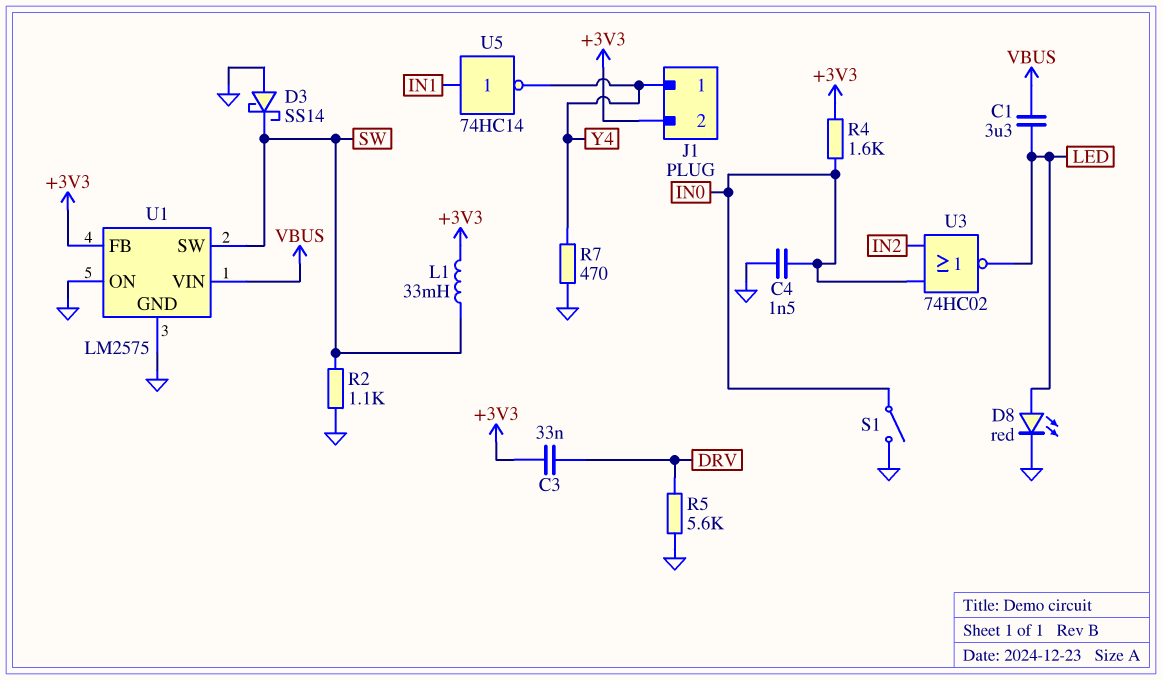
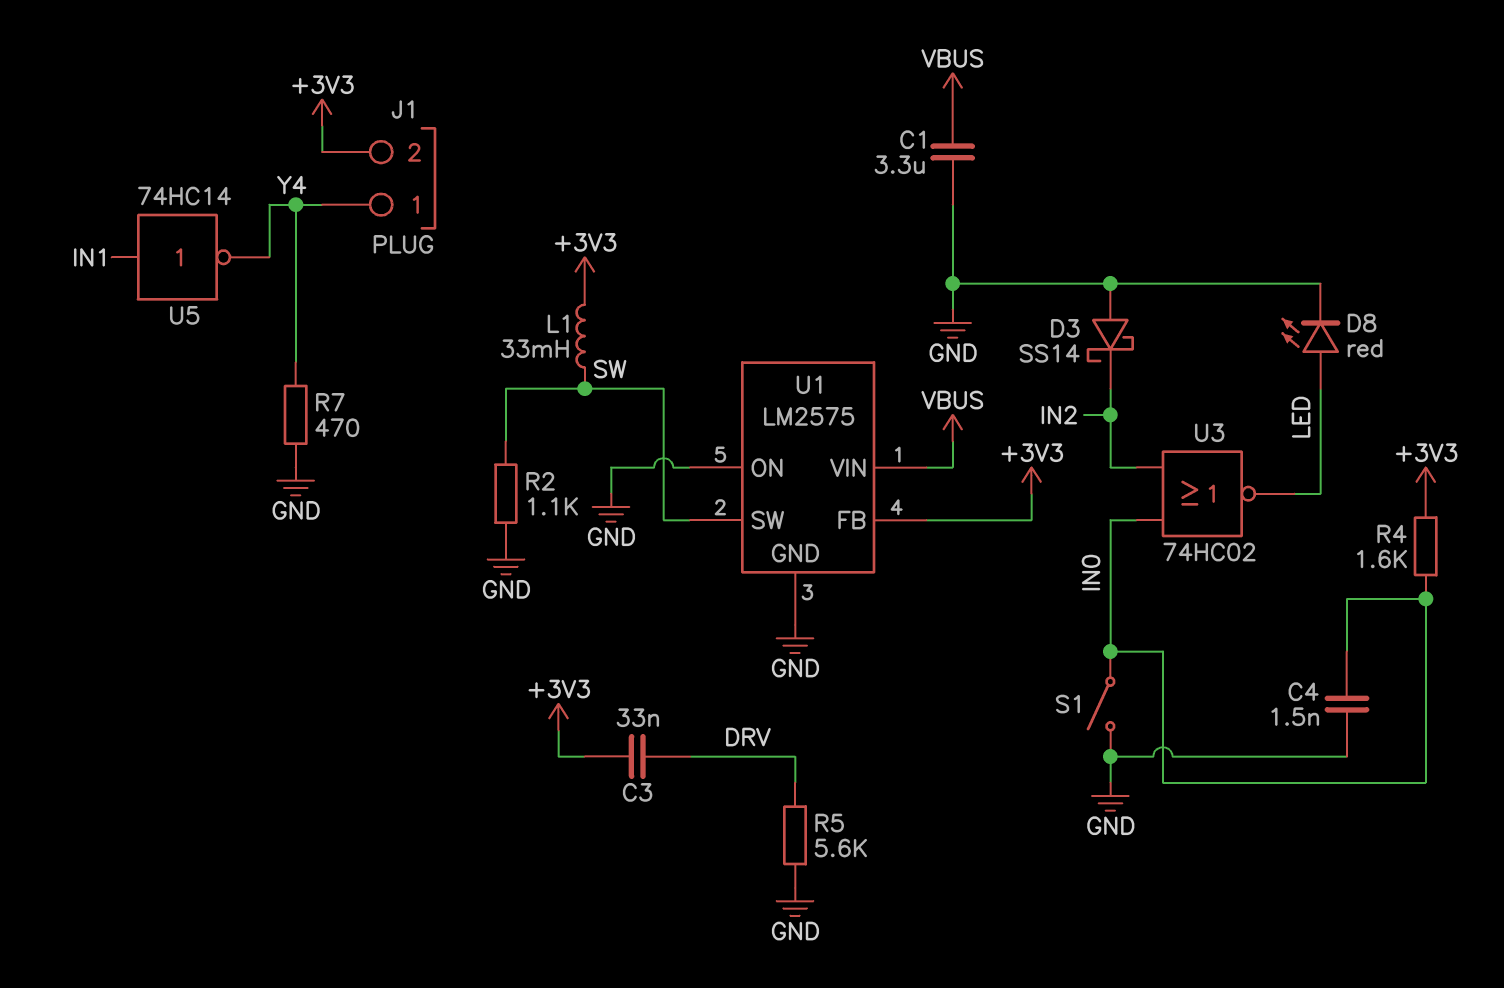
C1: 3.3uF (LED, VBUS) -> 3.3uF (GND, VBUS)
D3: schottky SS14 (A GND, K SW) -> schottky SS14 (A GND, K IN2)

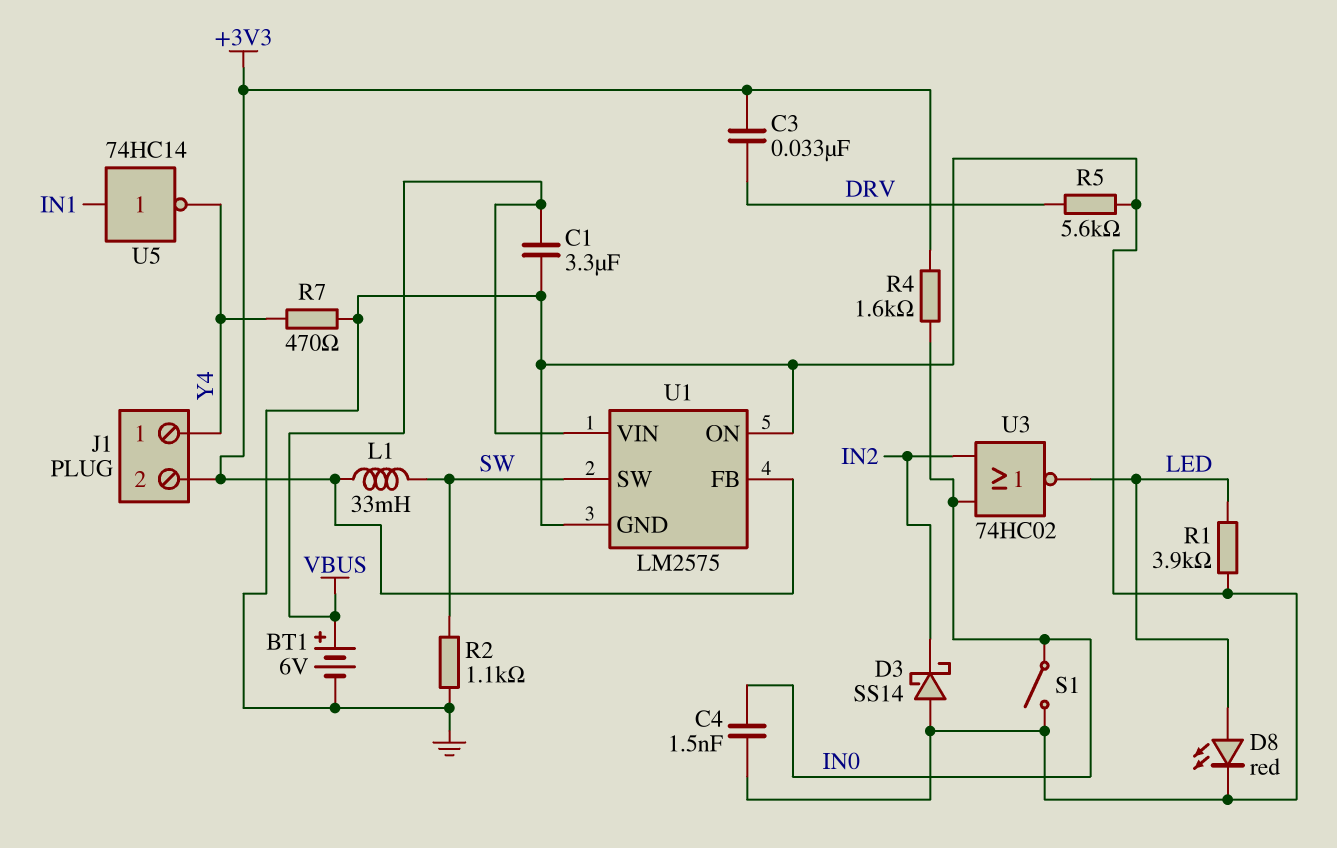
BT1: none -> 6V (plus VBUS, minus GND)
R1: none -> 3.9k (GND, LED)

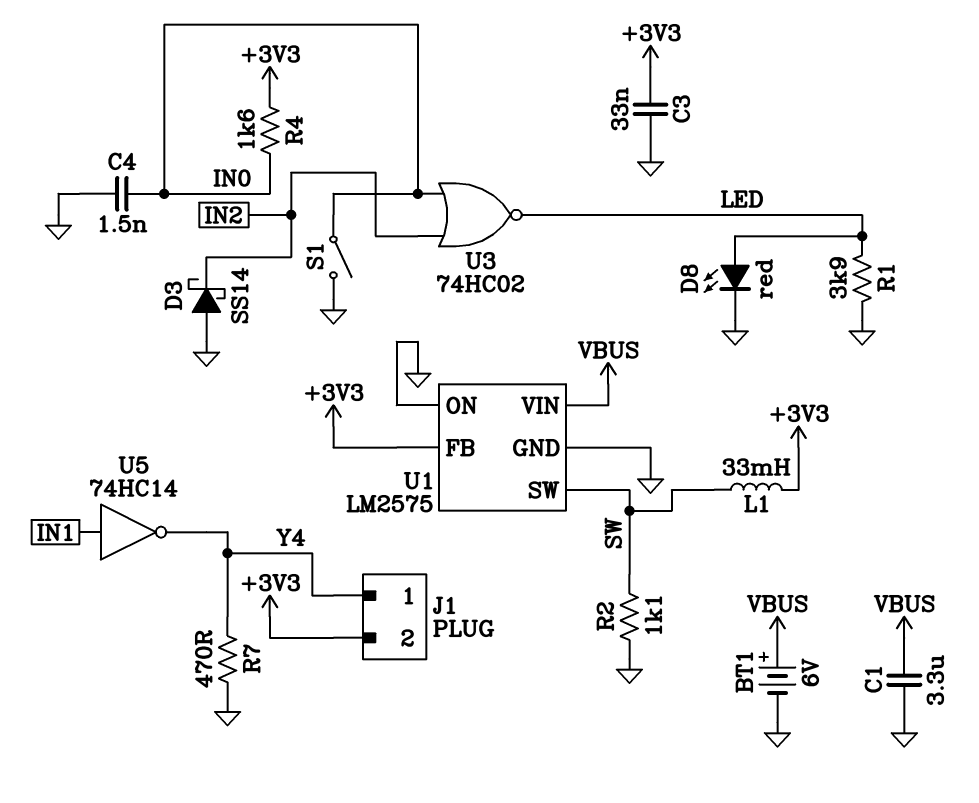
C3: 33nF (+3V3, DRV) -> 33nF (+3V3, GND)
R5: 5.6k (DRV, GND) -> none

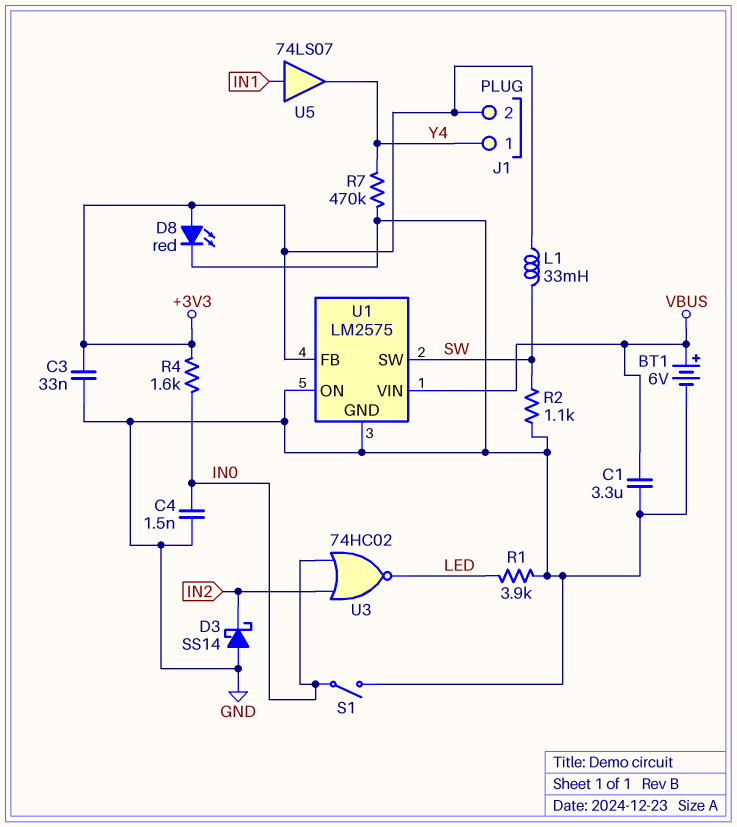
D8: LED red (A LED, K GND) -> LED red (A +3V3, K GND)
R7: 470 (GND, Y4) -> 470k (GND, Y4)
U5: NOT 74HC14 (in IN1, out Y4) -> buffer 74LS07 (in IN1, out Y4)

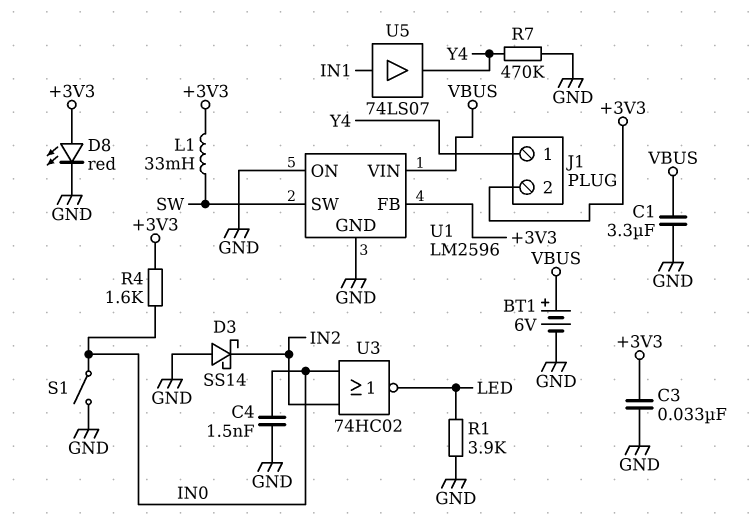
R2: 1.1k (GND, SW) -> none
U1: LM2575 -> LM2596

